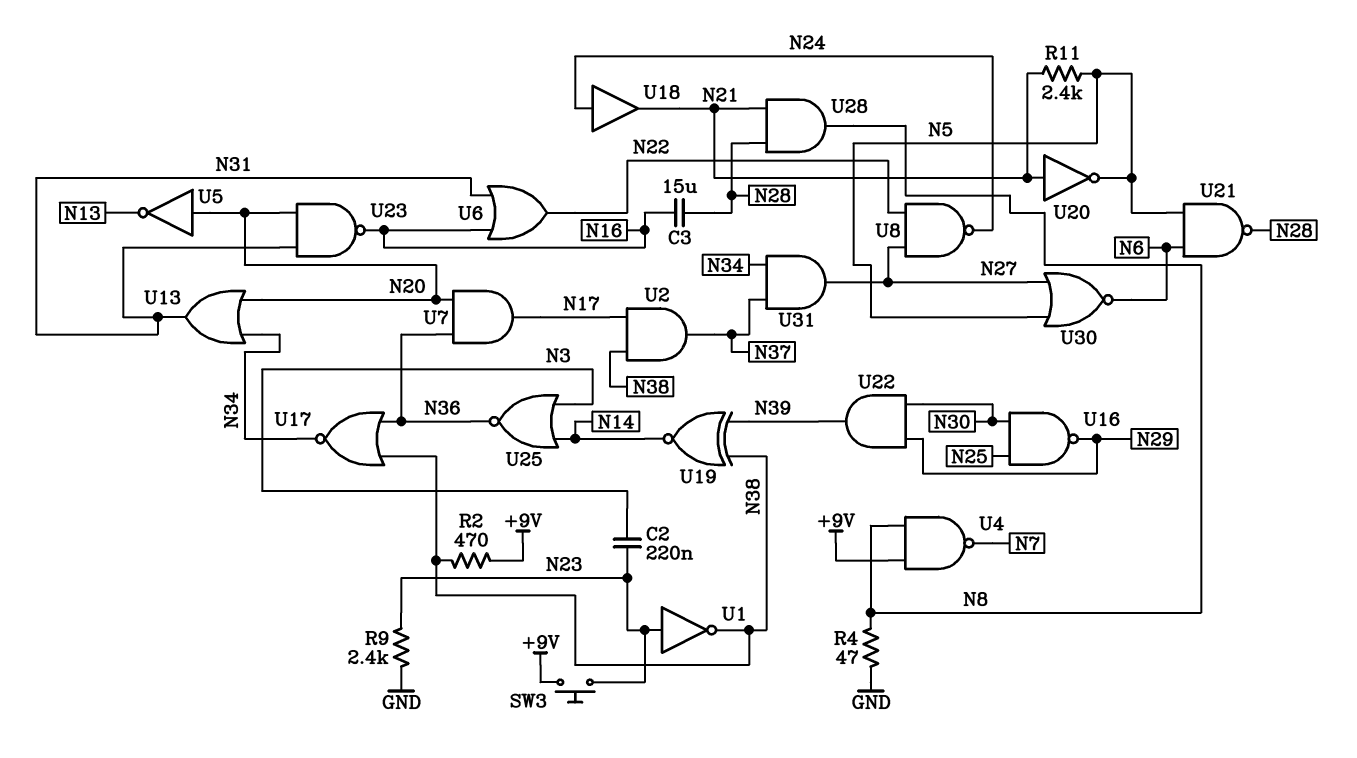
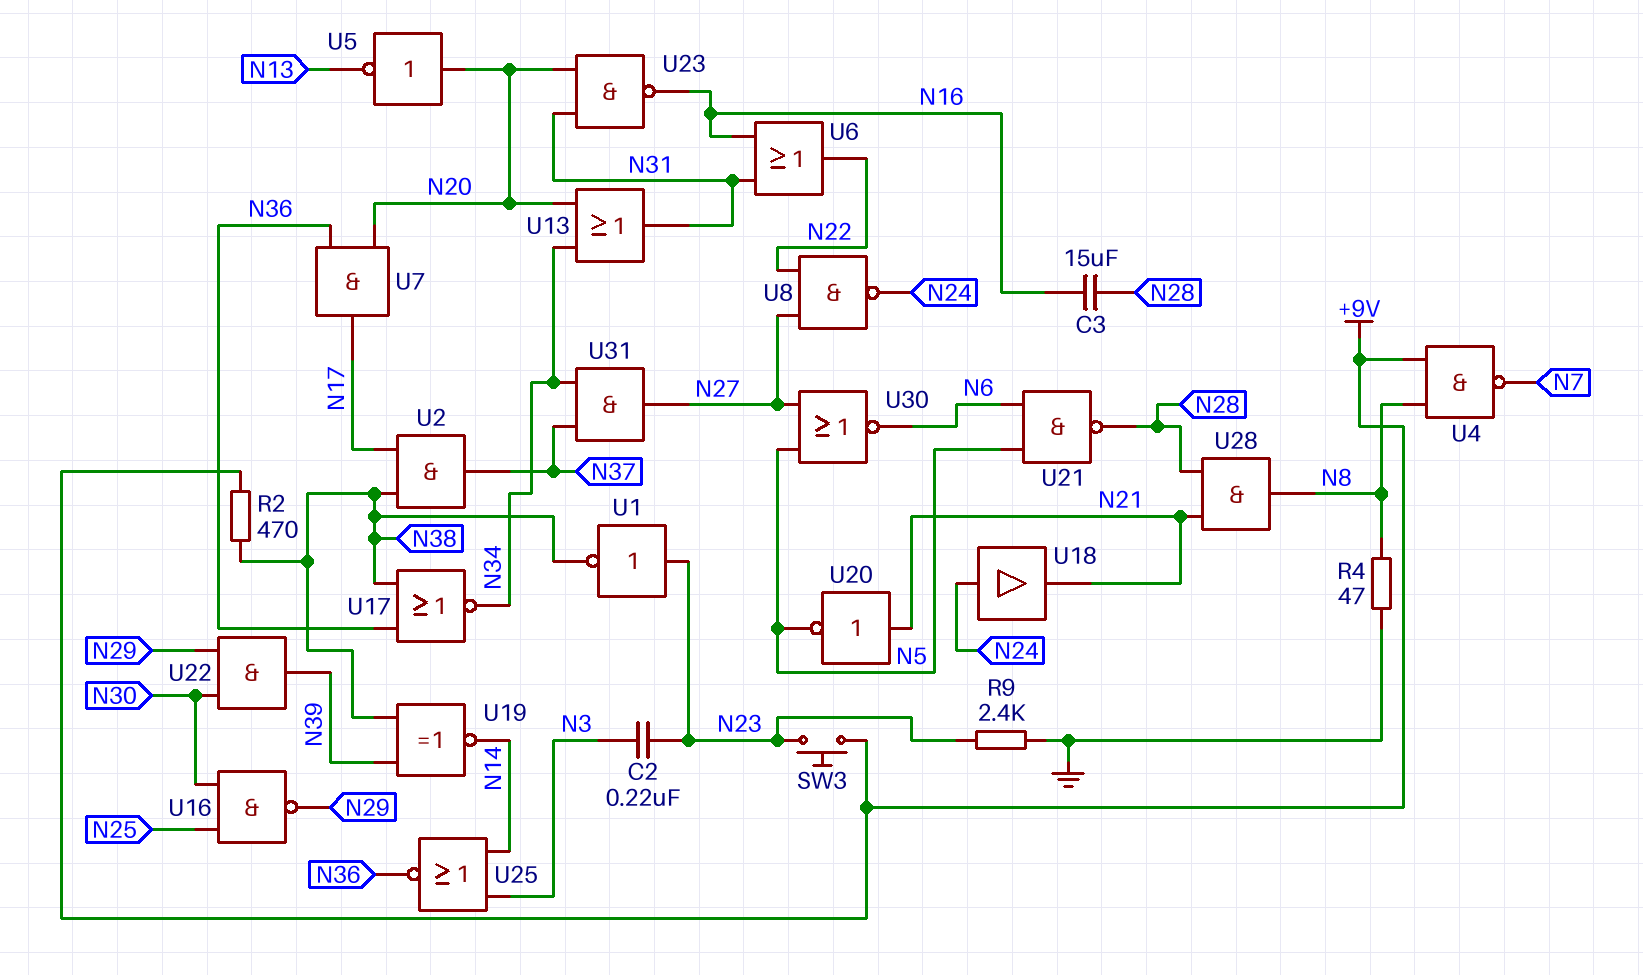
R11: 2.4k (N5, N21) -> none

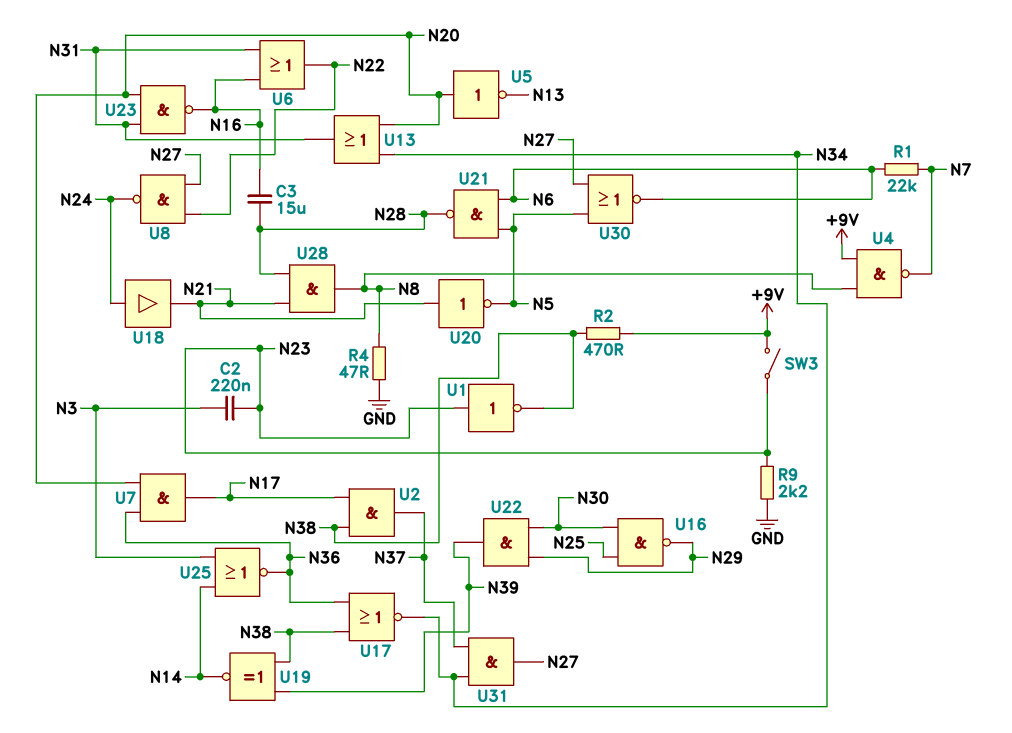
R1: none -> 22k (N6, N7)
R9: 2.4k (GND, N23) -> 2.2k (GND, N23)
SW3: button (+9V, N23) -> switch (+9V, N23)

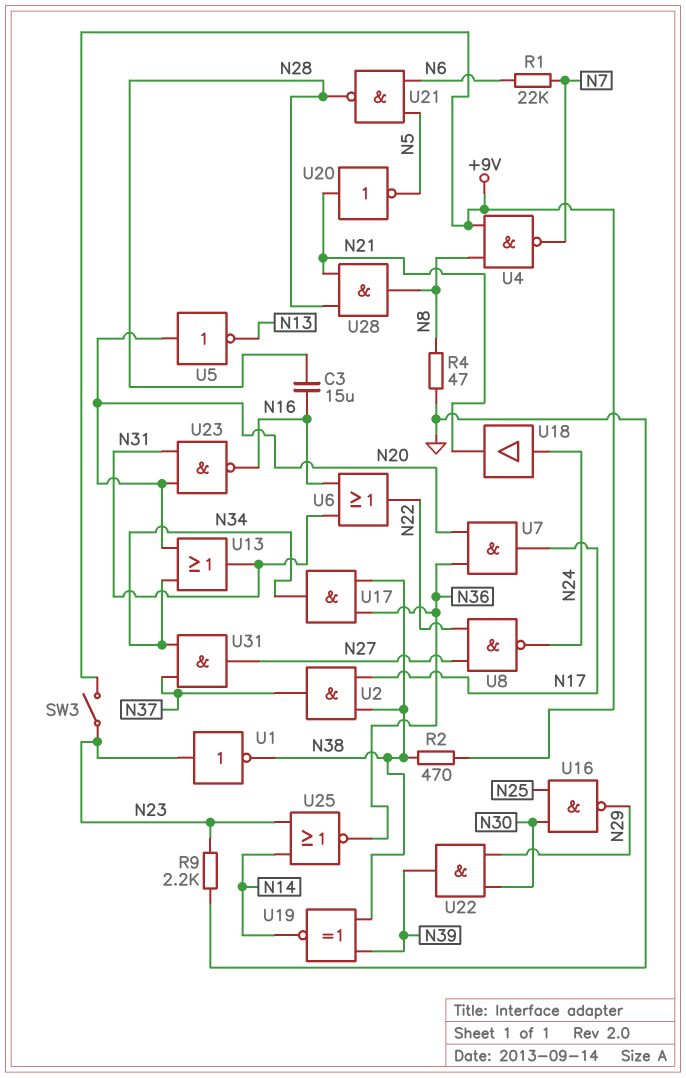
C2: 220nF (N3, N23) -> none
U17: NOR (in N36, in N38, out N34) -> AND (in N36, in N38, out N34)
U25: NOR (in N3, in N14, out N36) -> NOR (in N14, in N23, out N36)
U30: NOR (in N5, in N27, out N6) -> none

